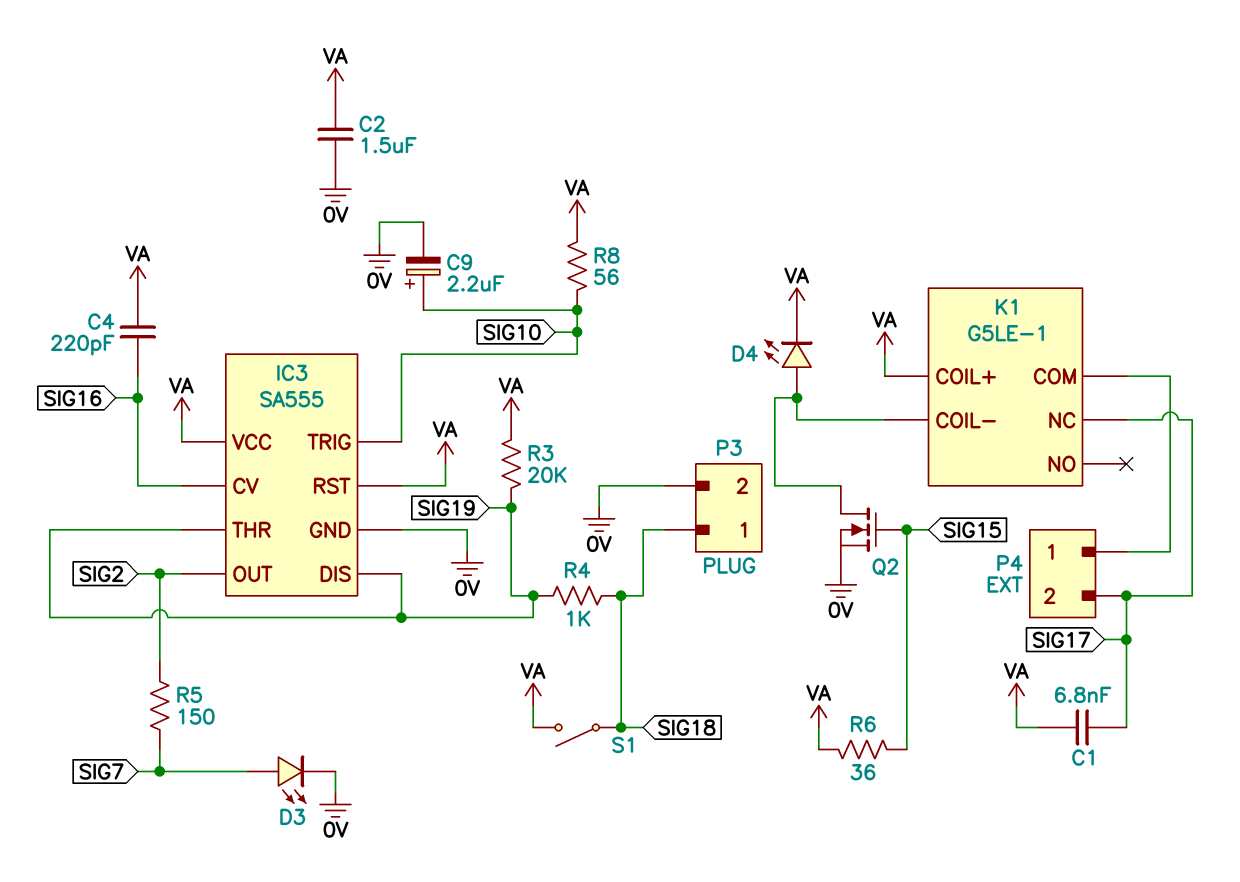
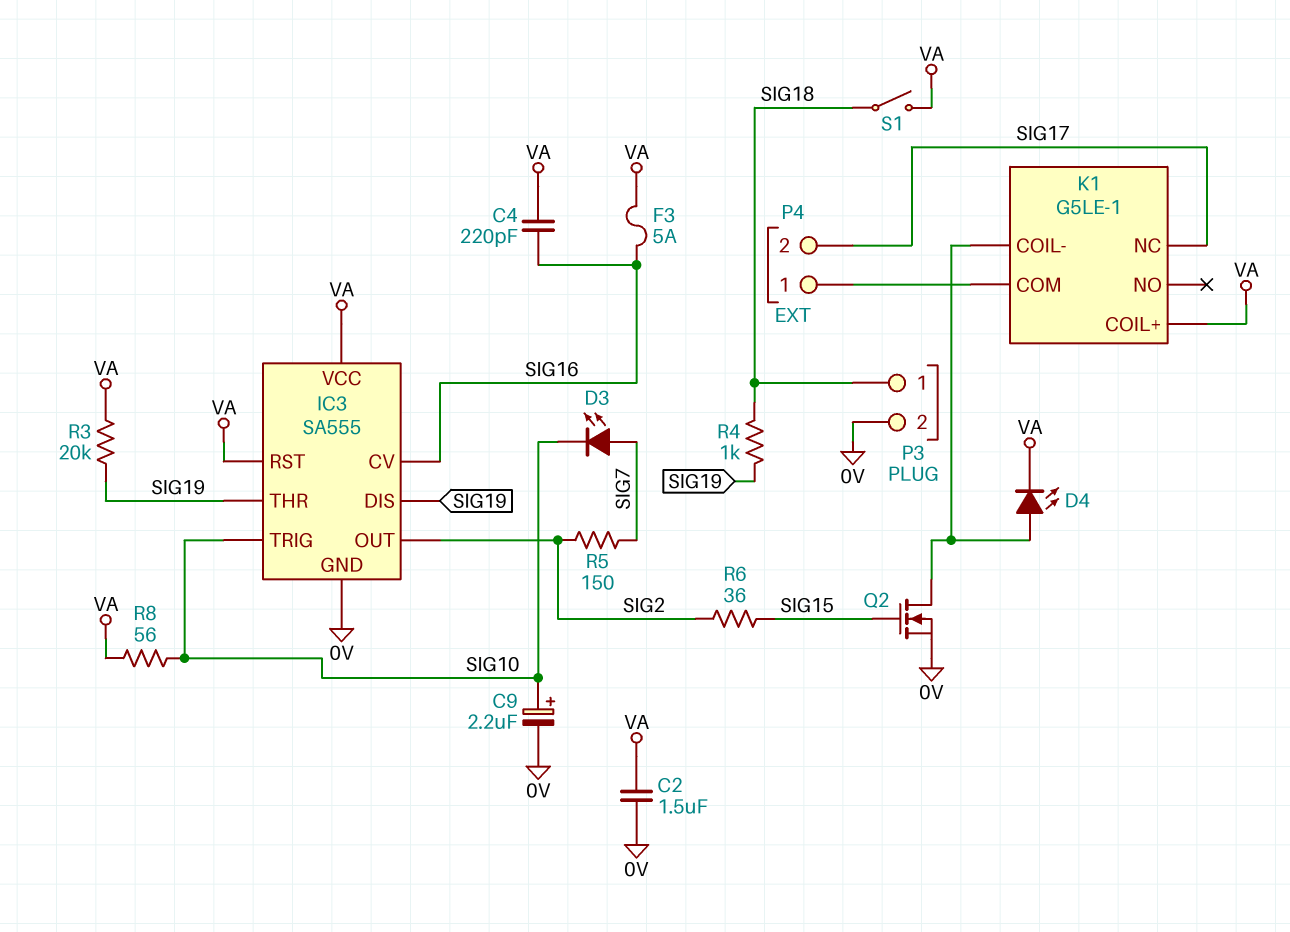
C1: 6.8nF (SIG17, VA) -> none
D3: LED (A SIG7, K 0V) -> LED (A SIG7, K SIG10)
F3: none -> 5A (SIG16, VA)
R6: 36 (SIG15, VA) -> 36 (SIG2, SIG15)

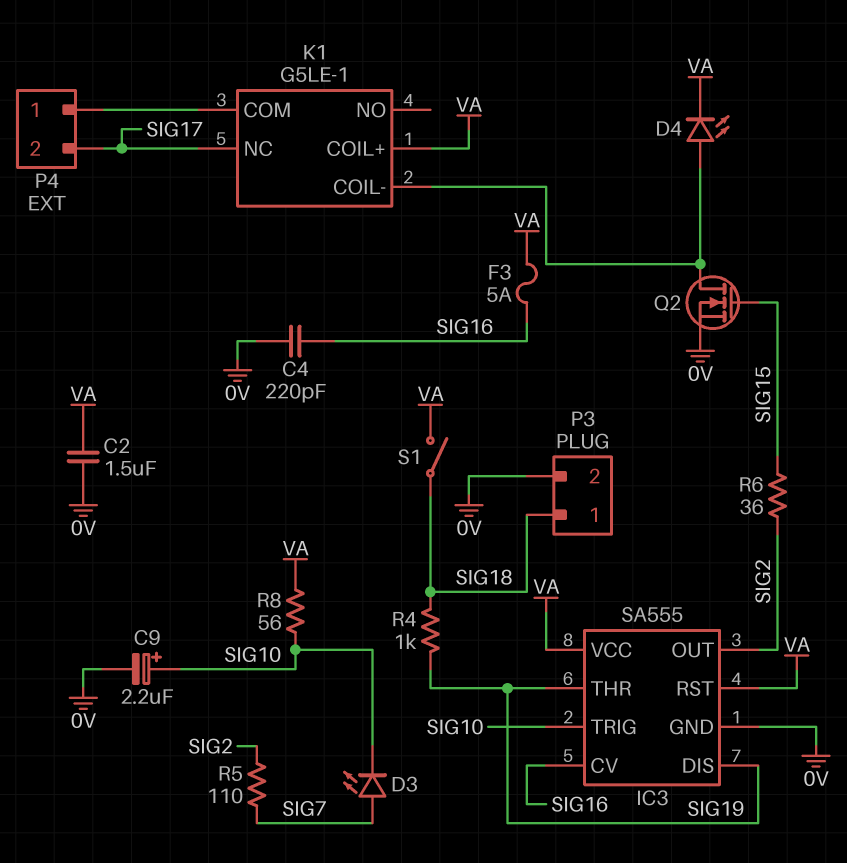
C4: 220pF (SIG16, VA) -> 220pF (0V, SIG16)
R3: 20k (SIG19, VA) -> none
R5: 150 (SIG2, SIG7) -> 110 (SIG2, SIG7)

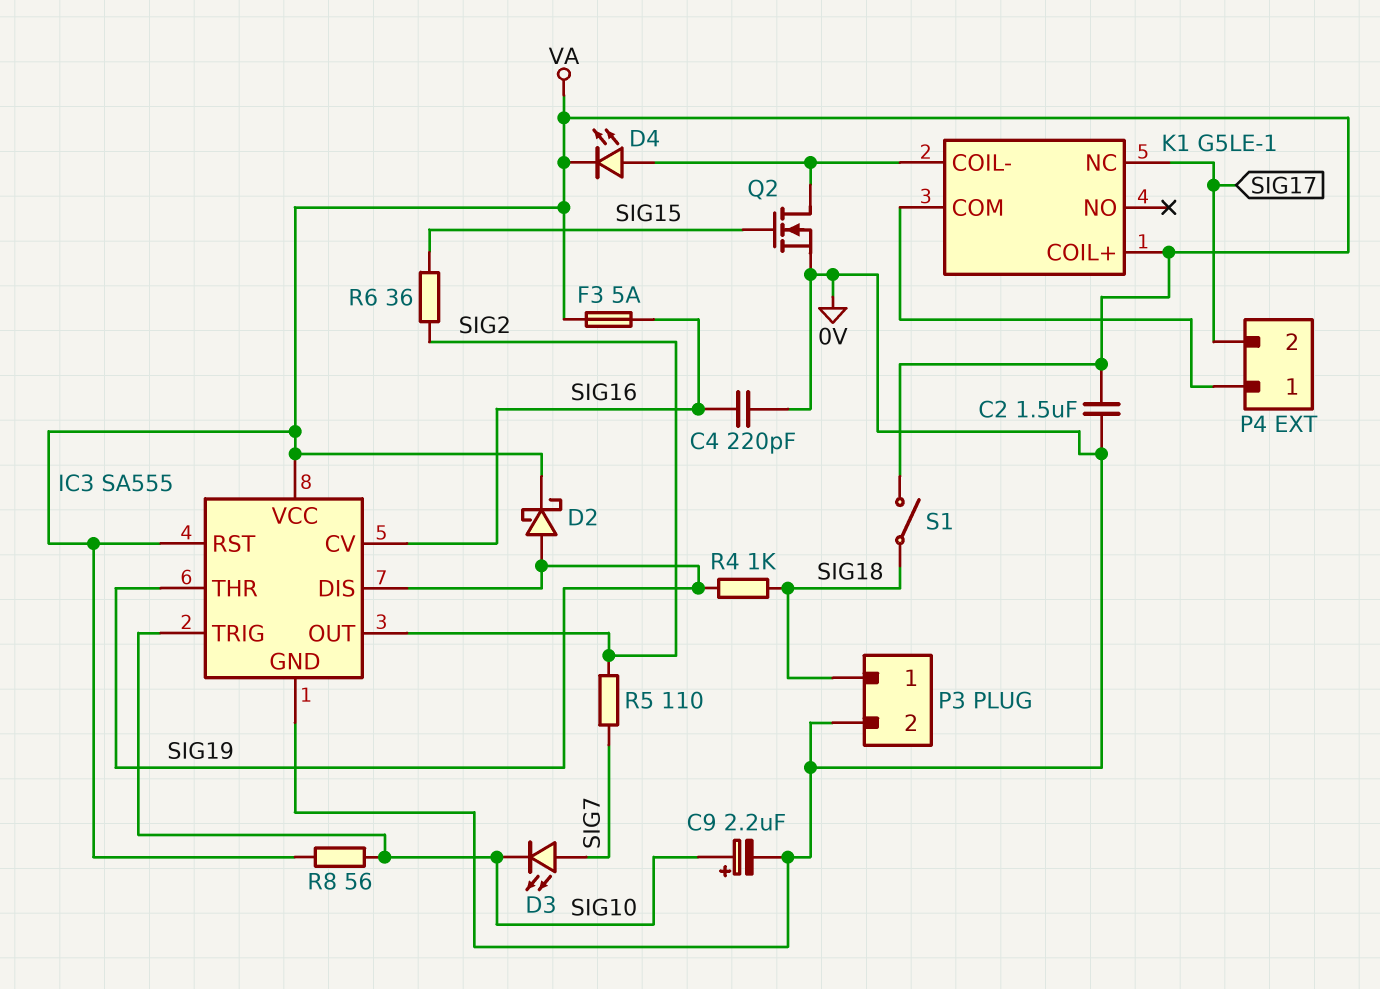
D2: none -> schottky (A SIG19, K VA)

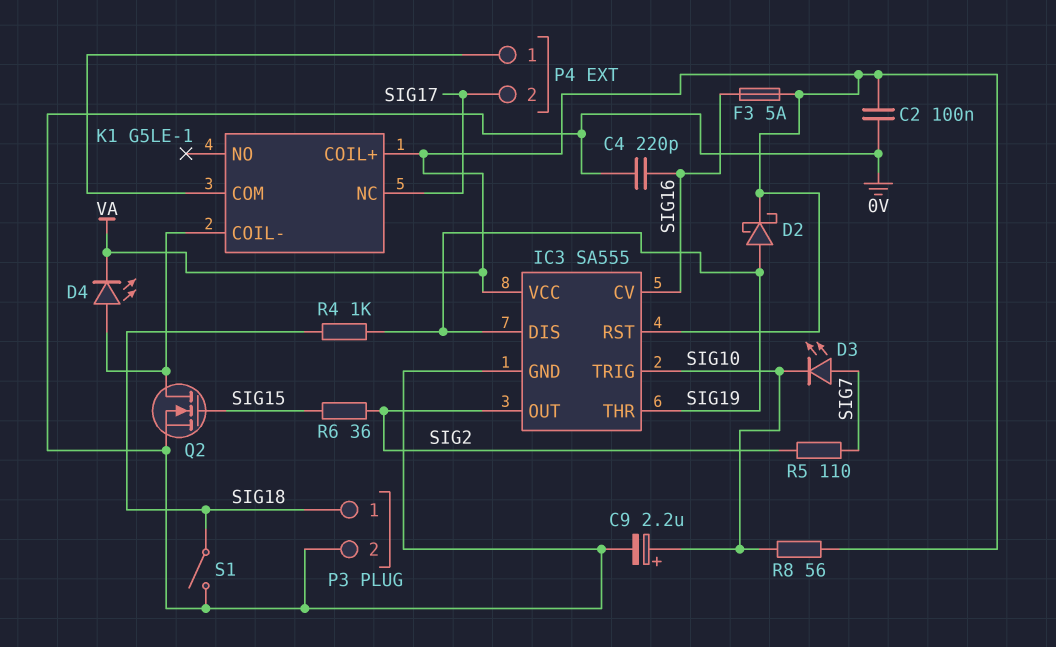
C2: 1.5uF (0V, VA) -> 100nF (0V, VA)
S1: switch (SIG18, VA) -> switch (0V, SIG18)

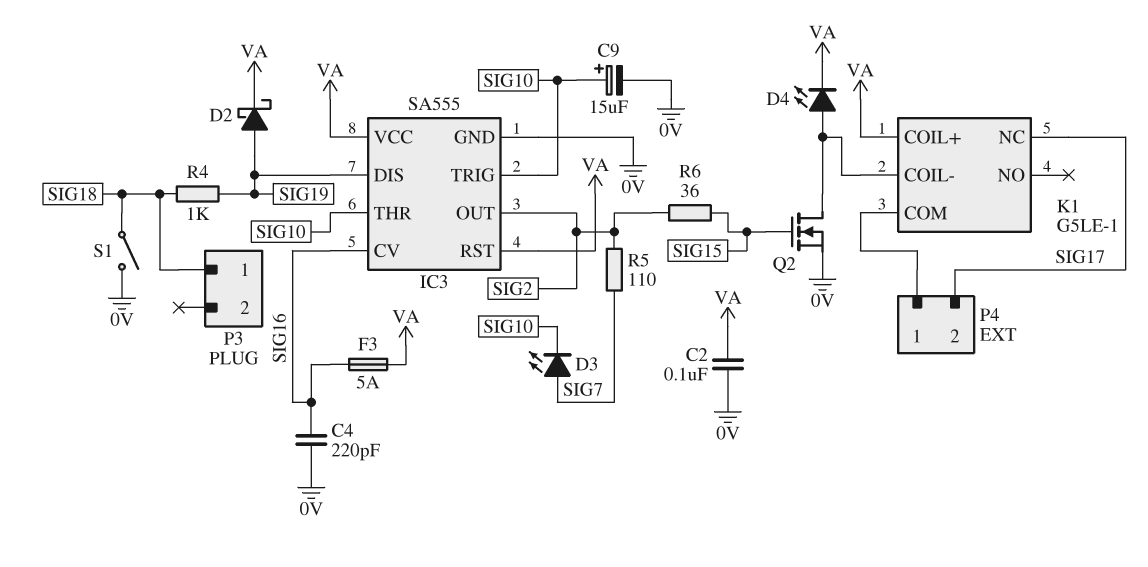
C9: 2.2uF (plus SIG10, minus 0V) -> 15uF (plus SIG10, minus 0V)
IC3 pin THR: SIG19 -> SIG10
P3 pin 2: 0V -> none
R8: 56 (SIG10, VA) -> none

